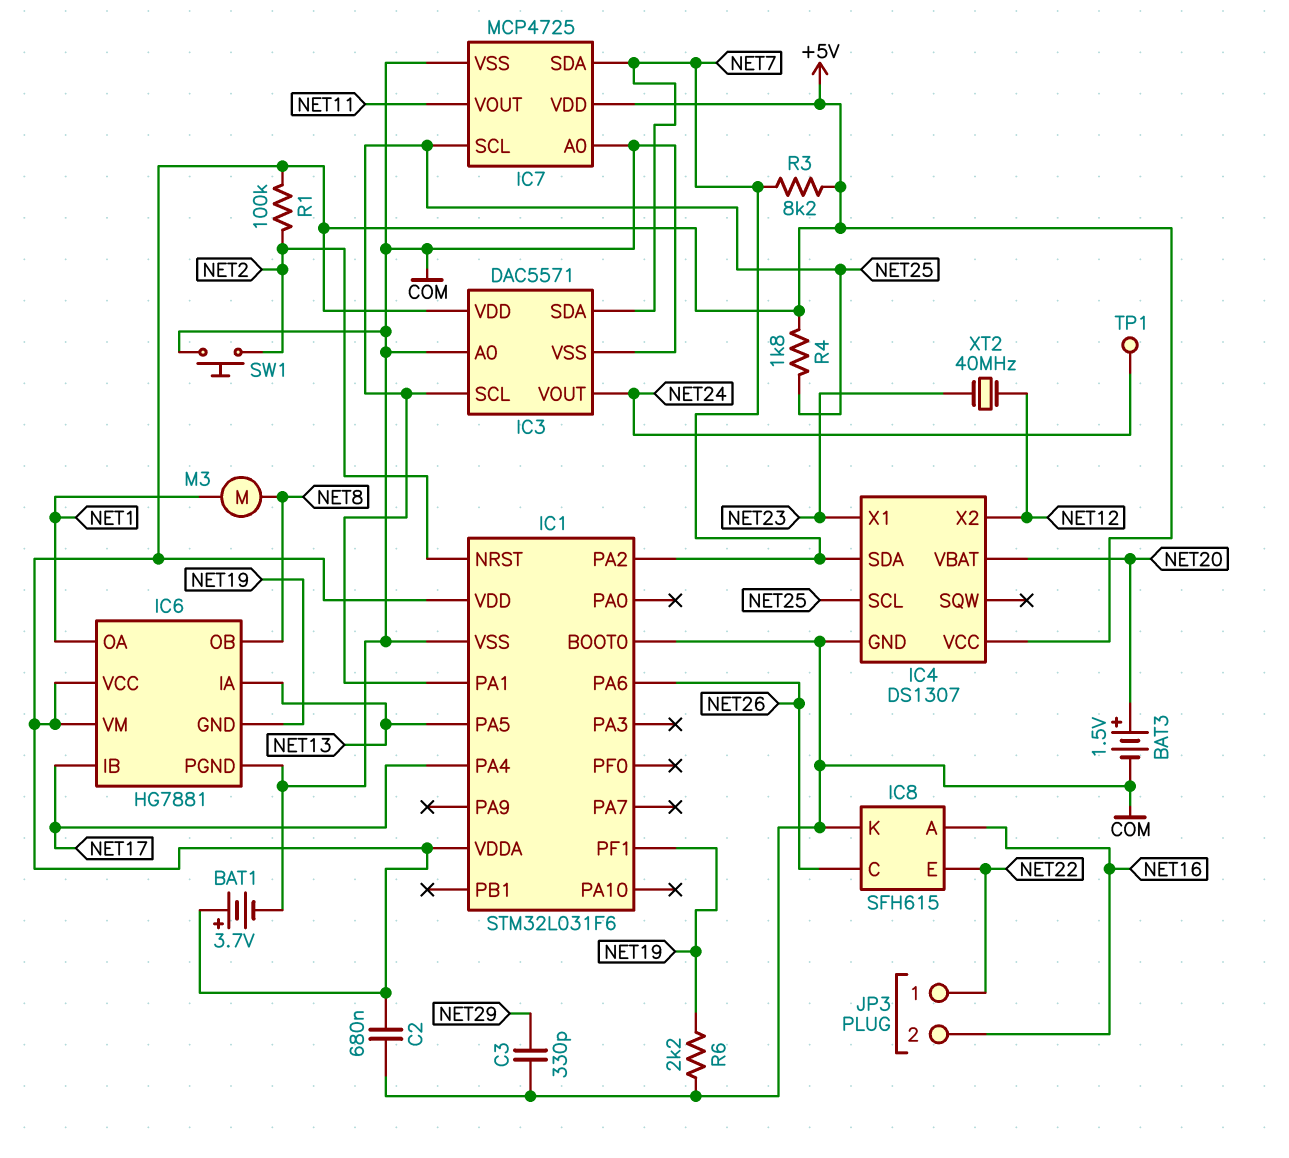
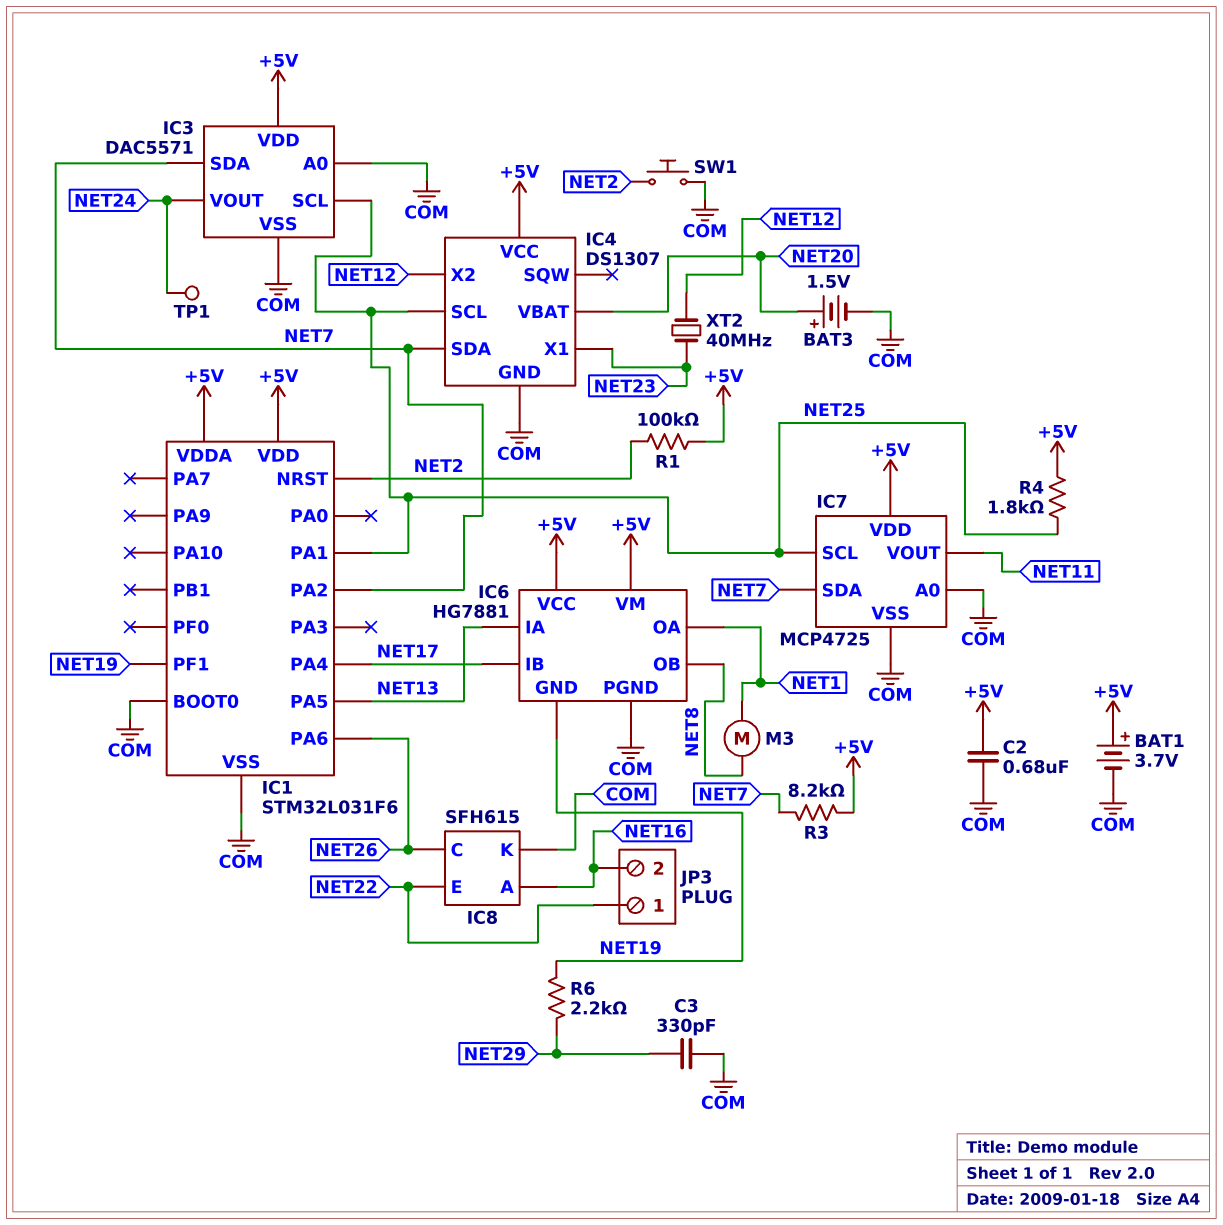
R6: 2.2k (COM, NET19) -> 2.2k (NET19, NET29)

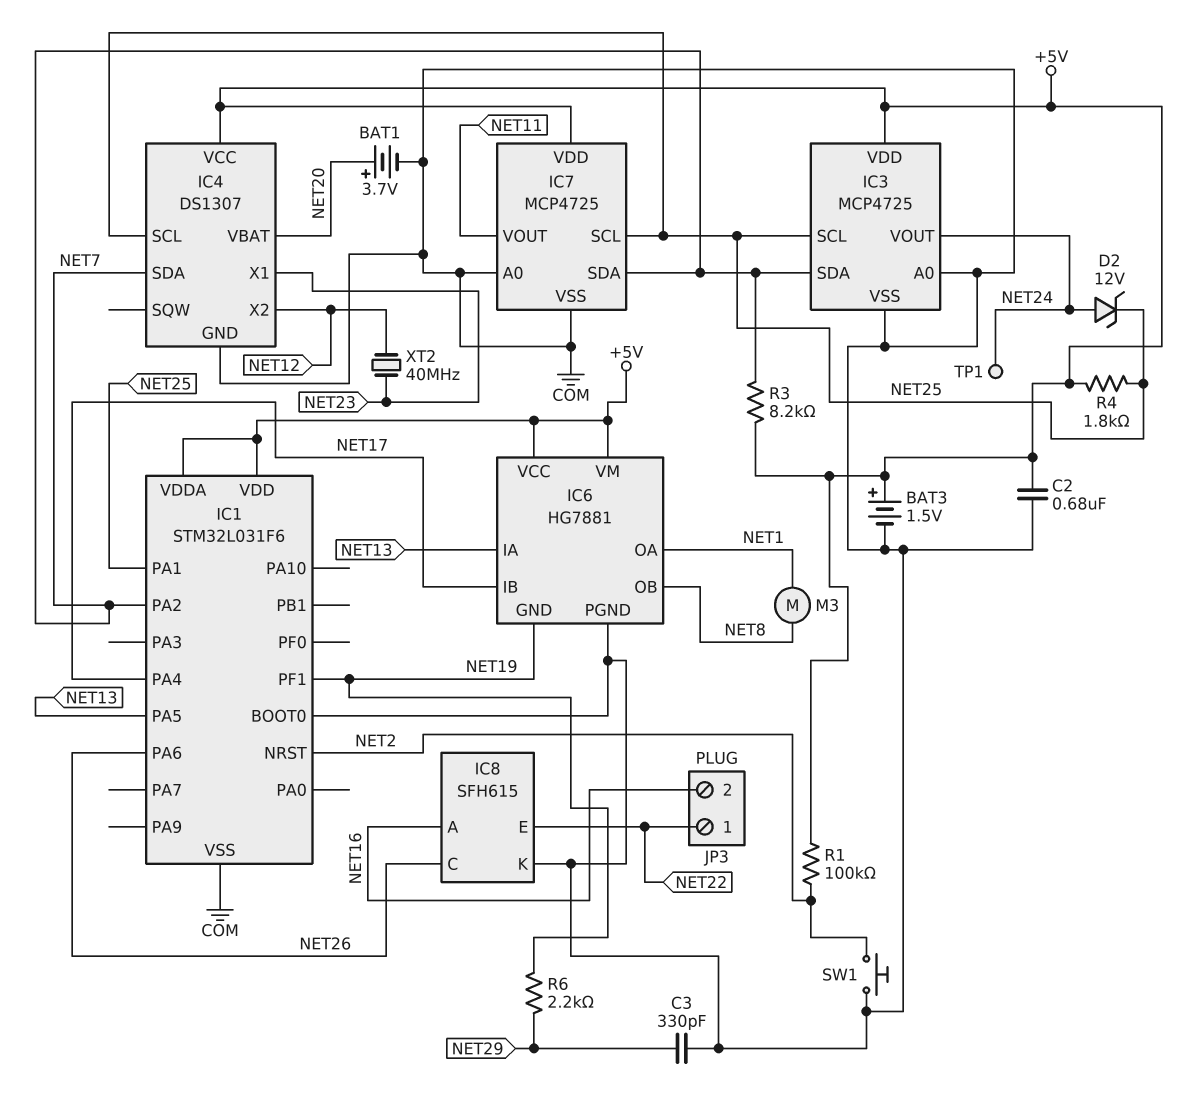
BAT1: 3.7V (plus +5V, minus COM) -> 3.7V (plus NET20, minus COM)
BAT3: 1.5V (plus NET20, minus COM) -> 1.5V (plus +5V, minus COM)
D2: none -> zener 12V (A NET24, K NET25)
IC3: DAC5571 -> MCP4725

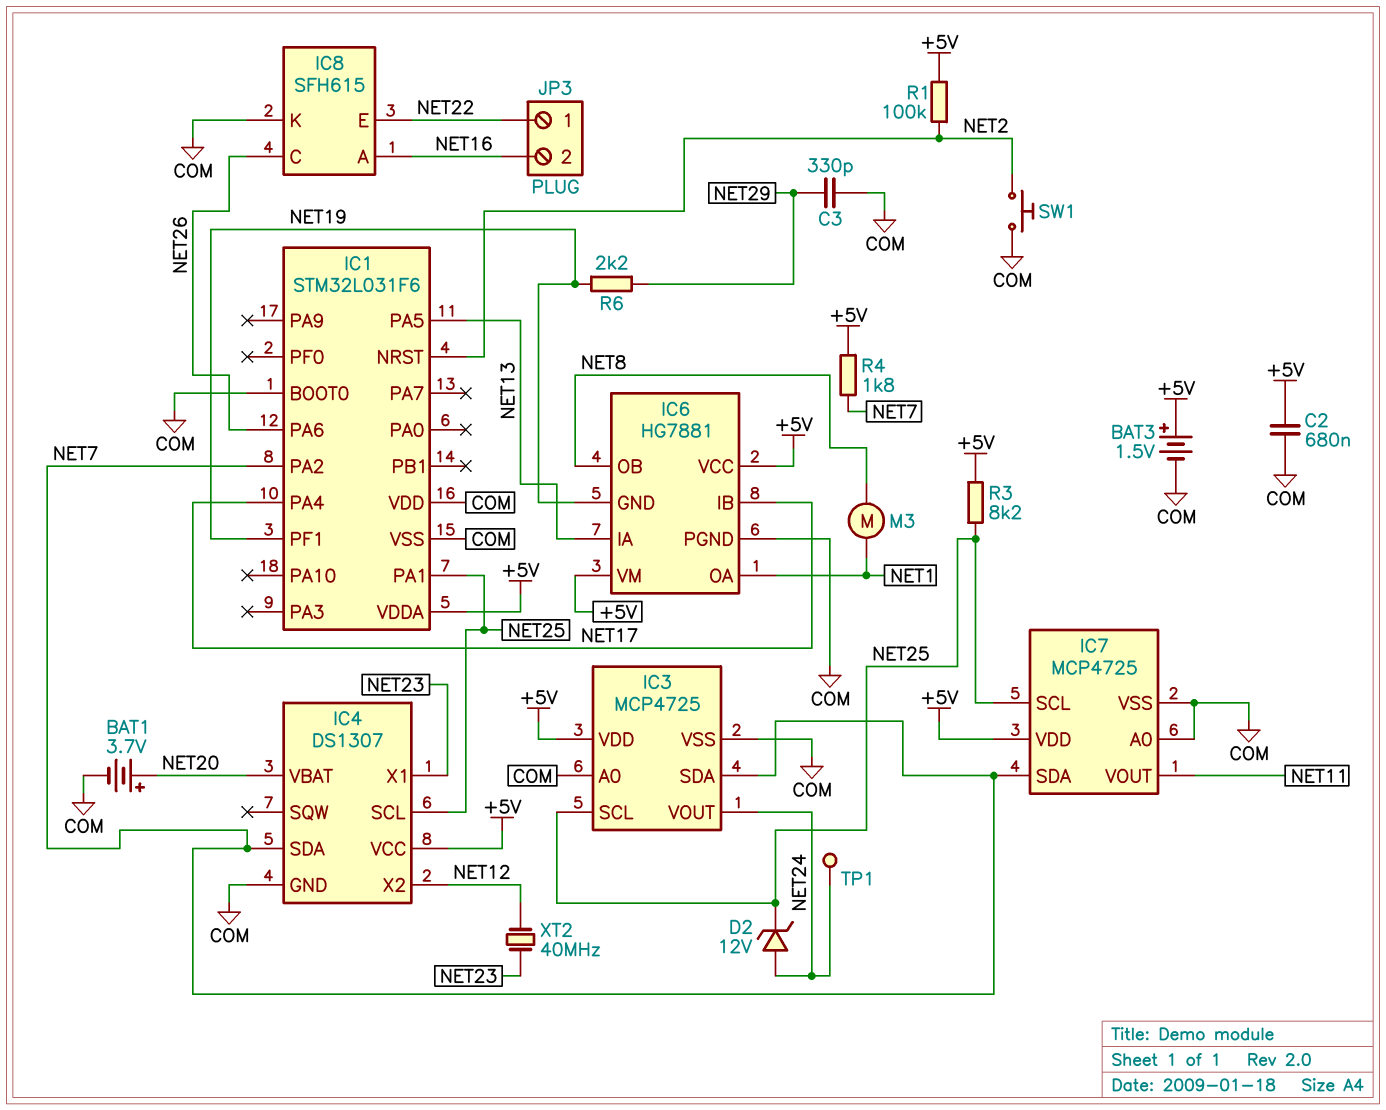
IC1 pin VDD: +5V -> COM
R3: 8.2k (+5V, NET7) -> 8.2k (+5V, NET25)
R4: 1.8k (+5V, NET25) -> 1.8k (+5V, NET7)

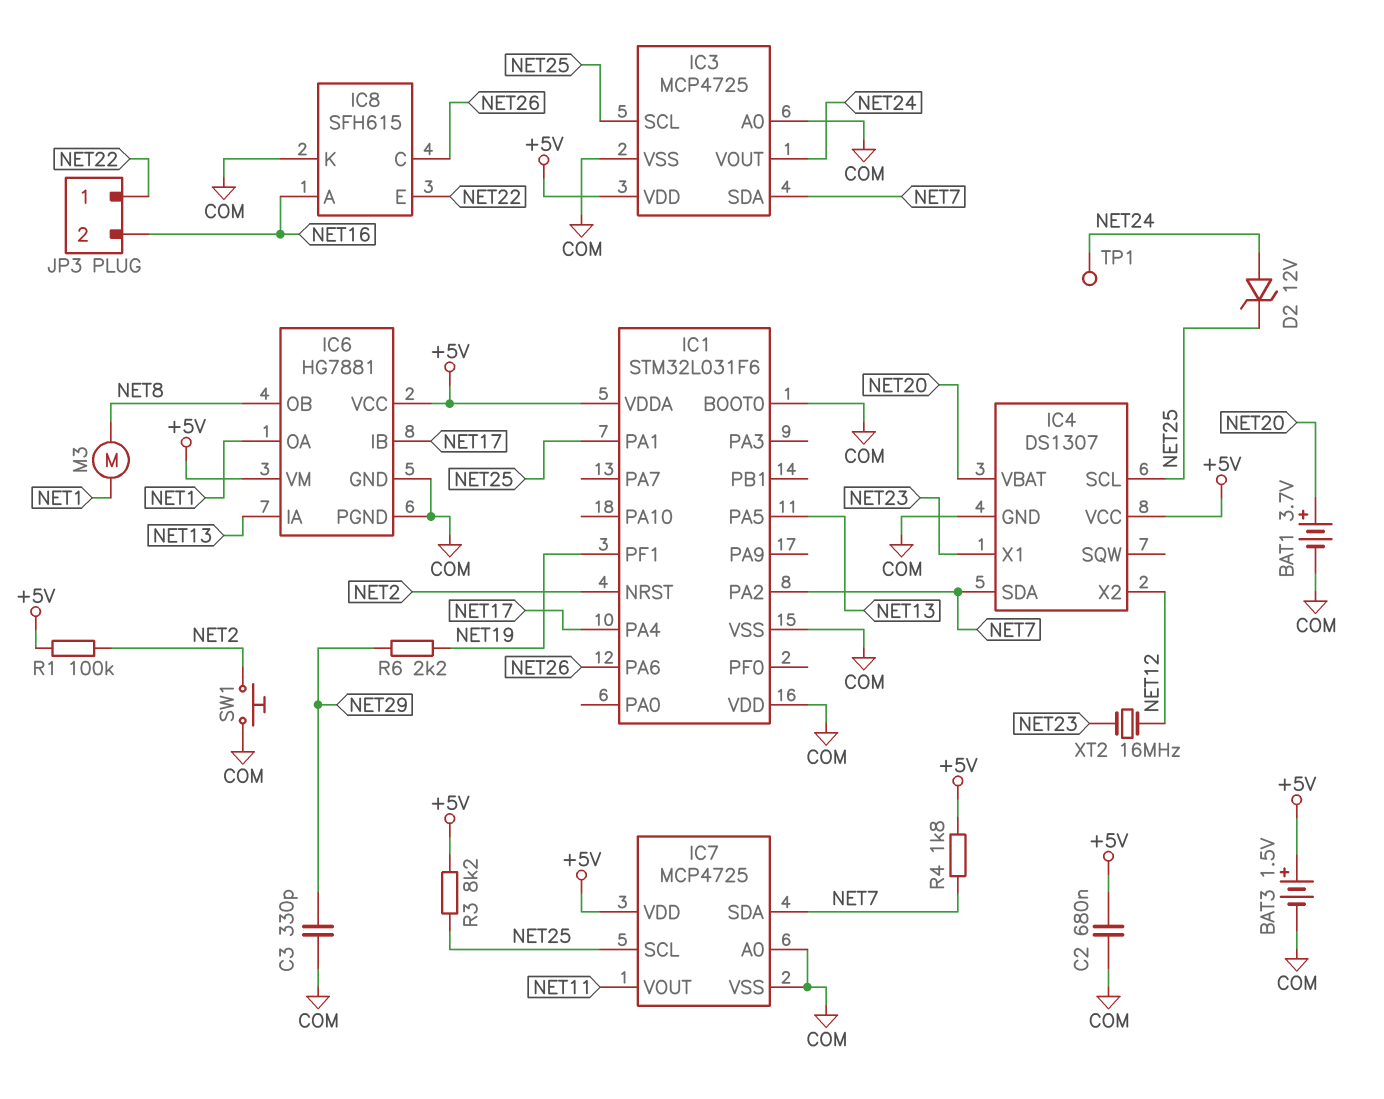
IC6 pin GND: NET19 -> COM
XT2: 40MHz (NET12, NET23) -> 16MHz (NET12, NET23)

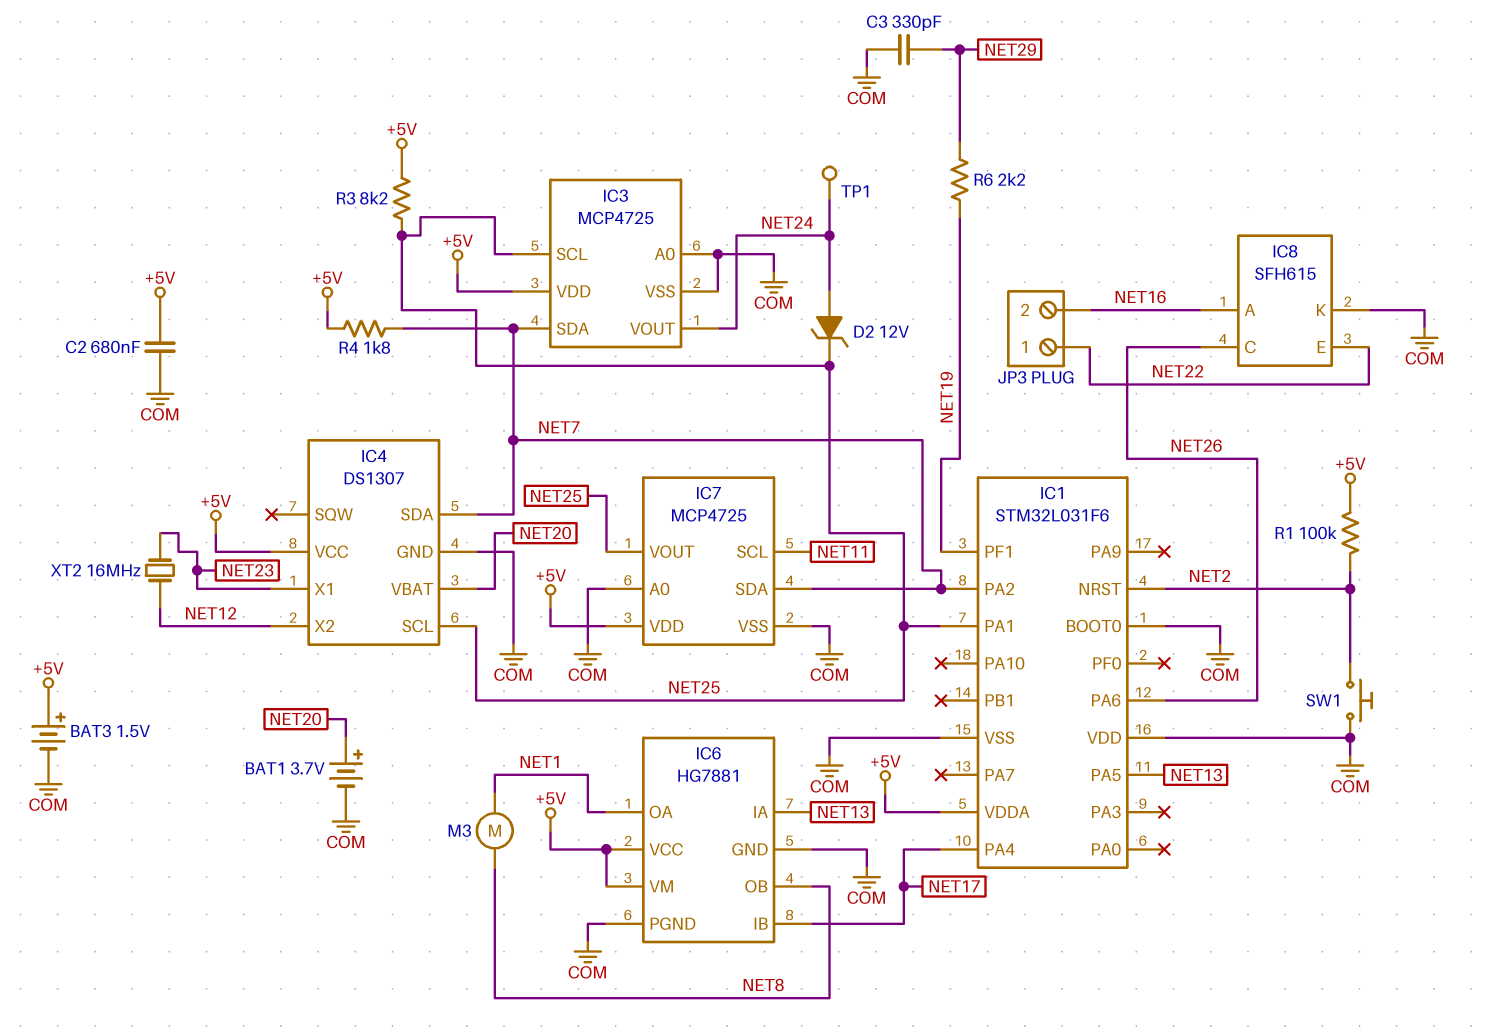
IC7 pin SCL: NET25 -> NET11
IC7 pin VOUT: NET11 -> NET25

